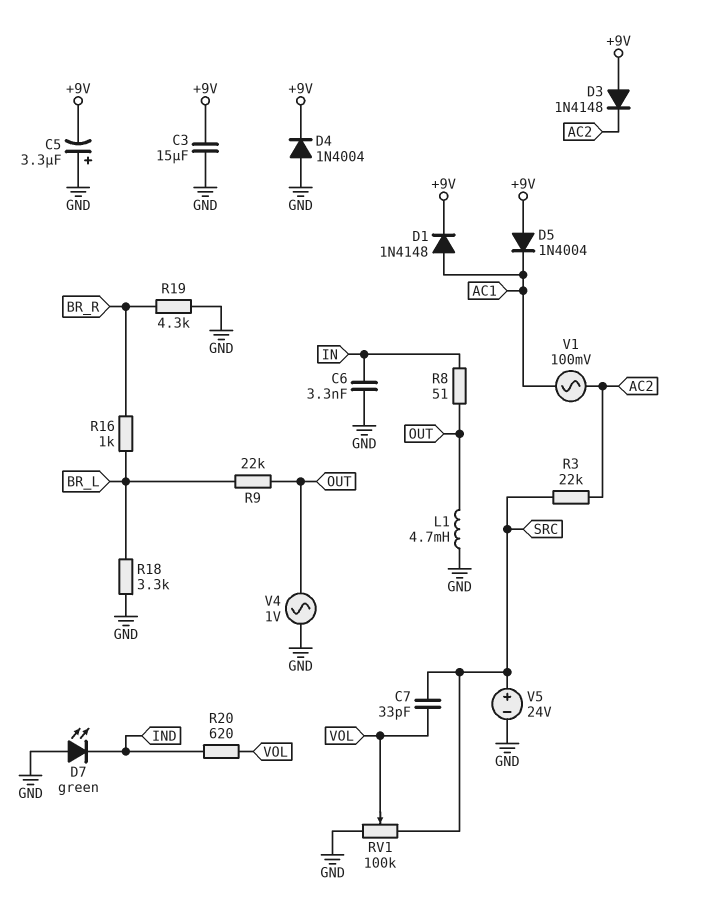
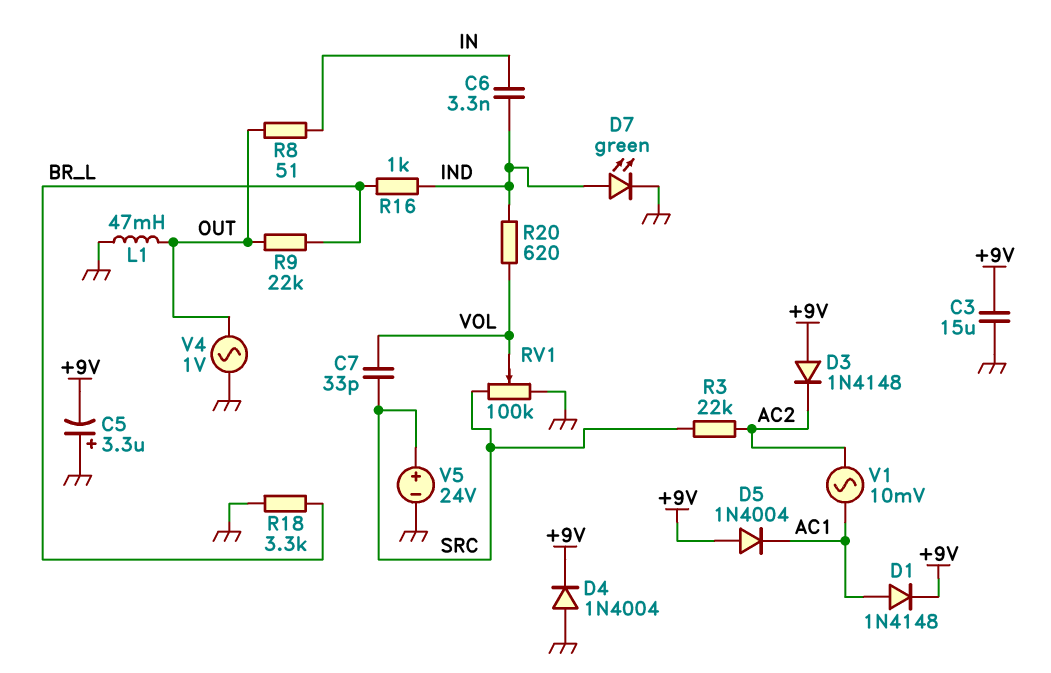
C6: 3.3nF (GND, IN) -> 3.3nF (IN, IND)
D7: LED green (A GND, K IND) -> LED green (A IND, K GND)
L1: 4.7mH (GND, OUT) -> 47mH (GND, OUT)
R16: 1k (BR_L, BR_R) -> 1k (BR_L, IND)
R19: 4.3k (BR_R, GND) -> none
V1: AC 100mV (AC1, AC2) -> AC 10mV (AC1, AC2)

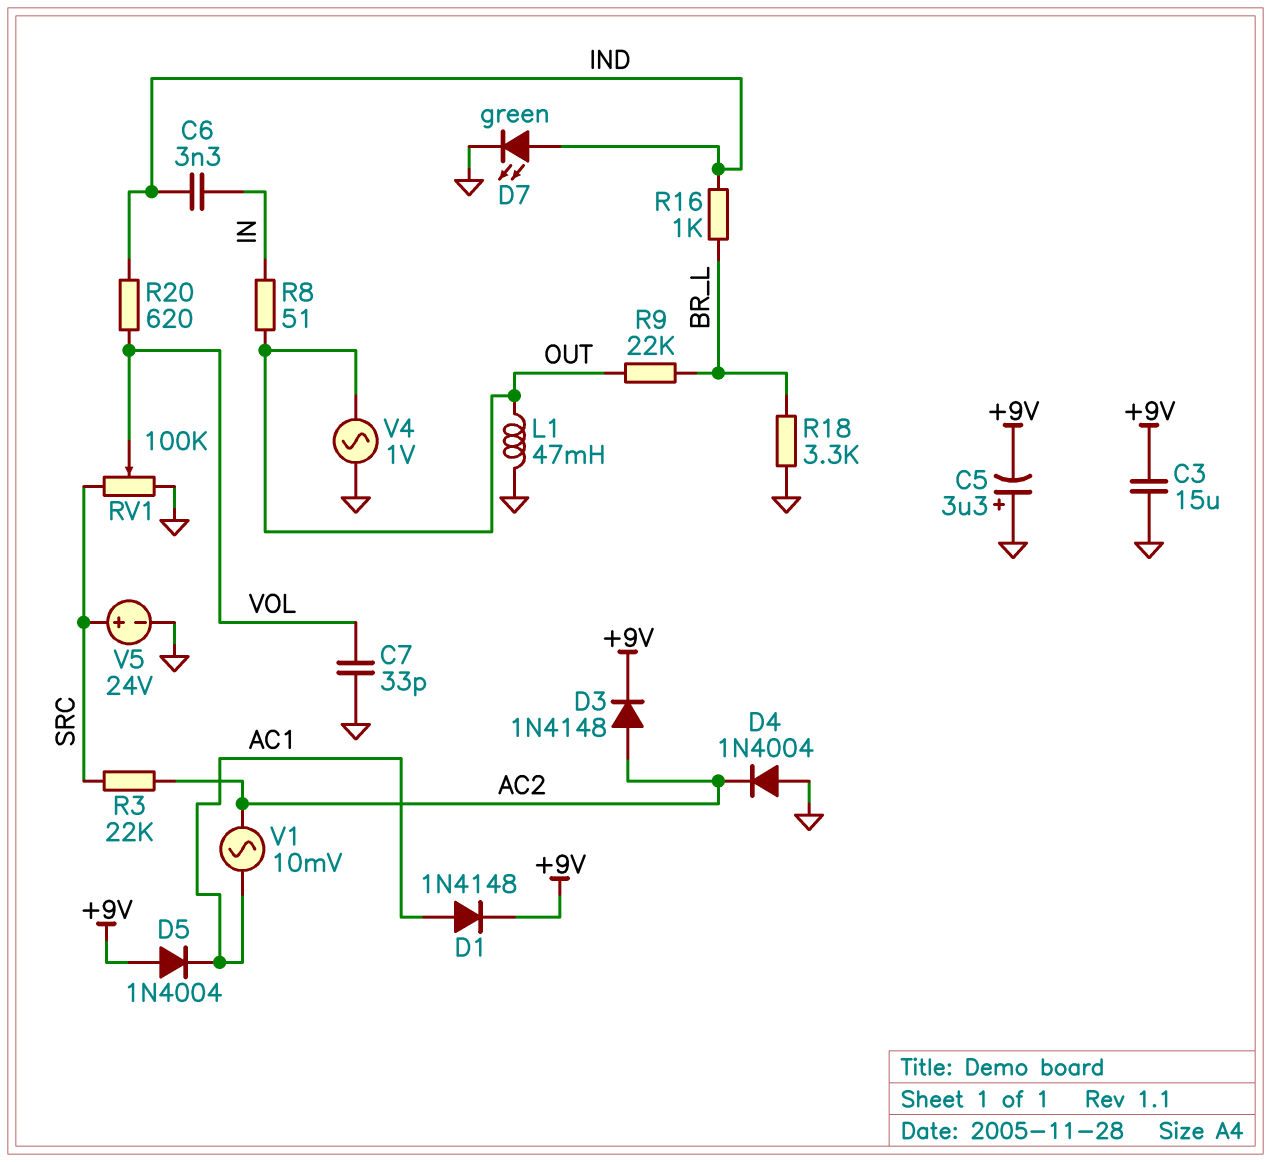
C7: 33pF (SRC, VOL) -> 33pF (GND, VOL)
D3: diode 1N4148 (A +9V, K AC2) -> diode 1N4148 (A AC2, K +9V)
D4: diode 1N4004 (A GND, K +9V) -> diode 1N4004 (A GND, K AC2)

